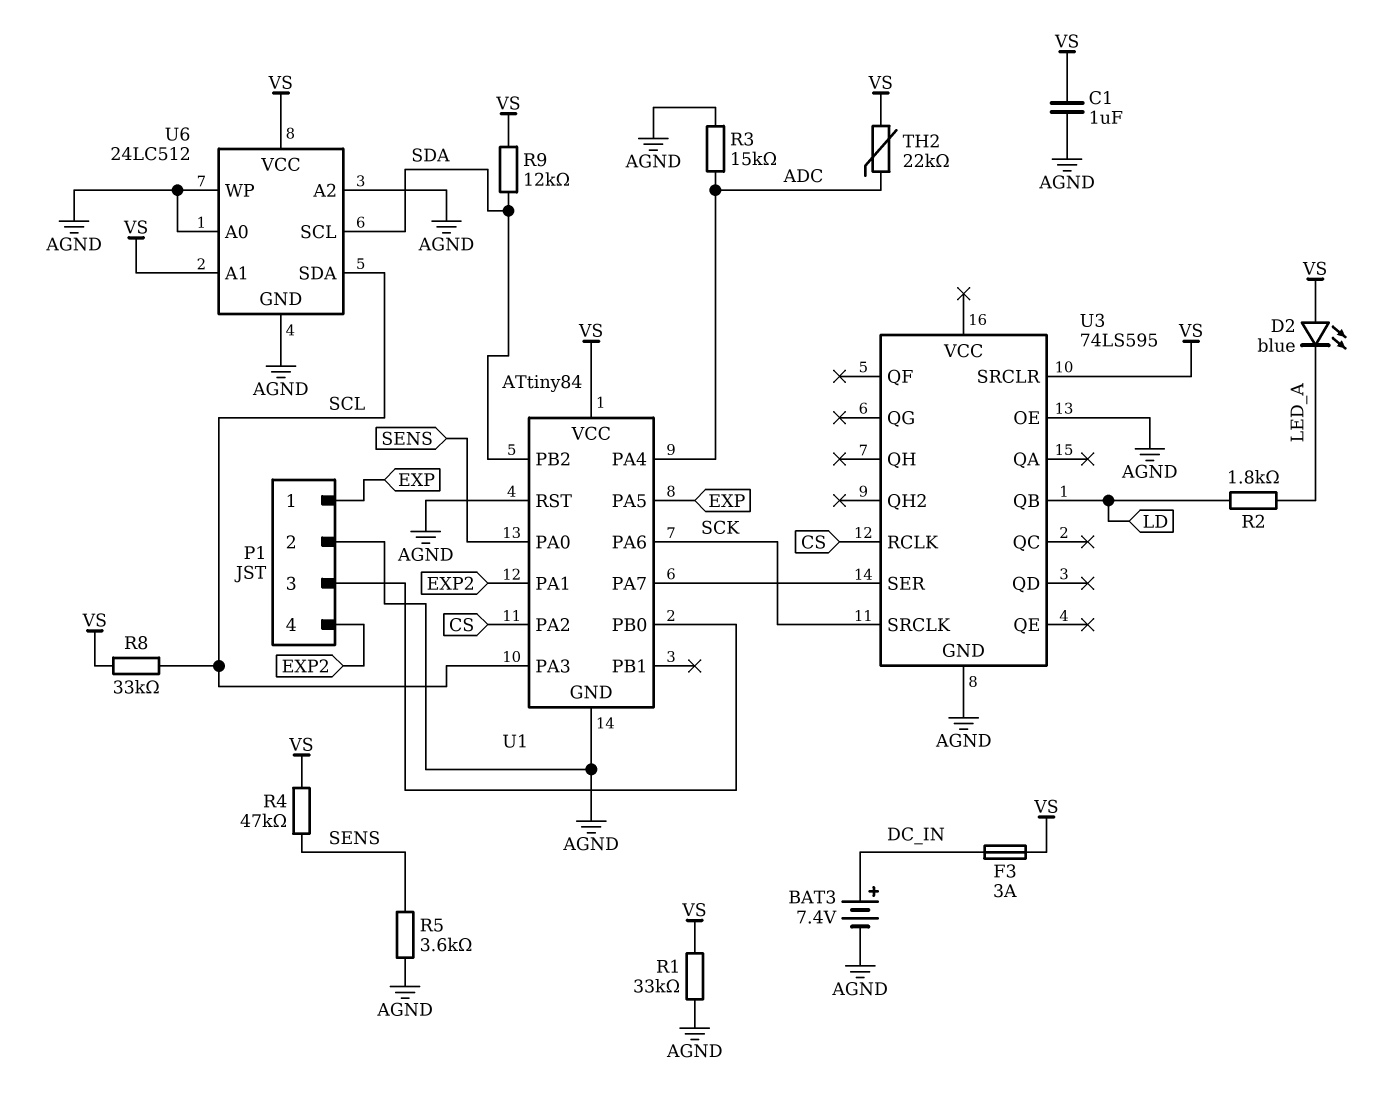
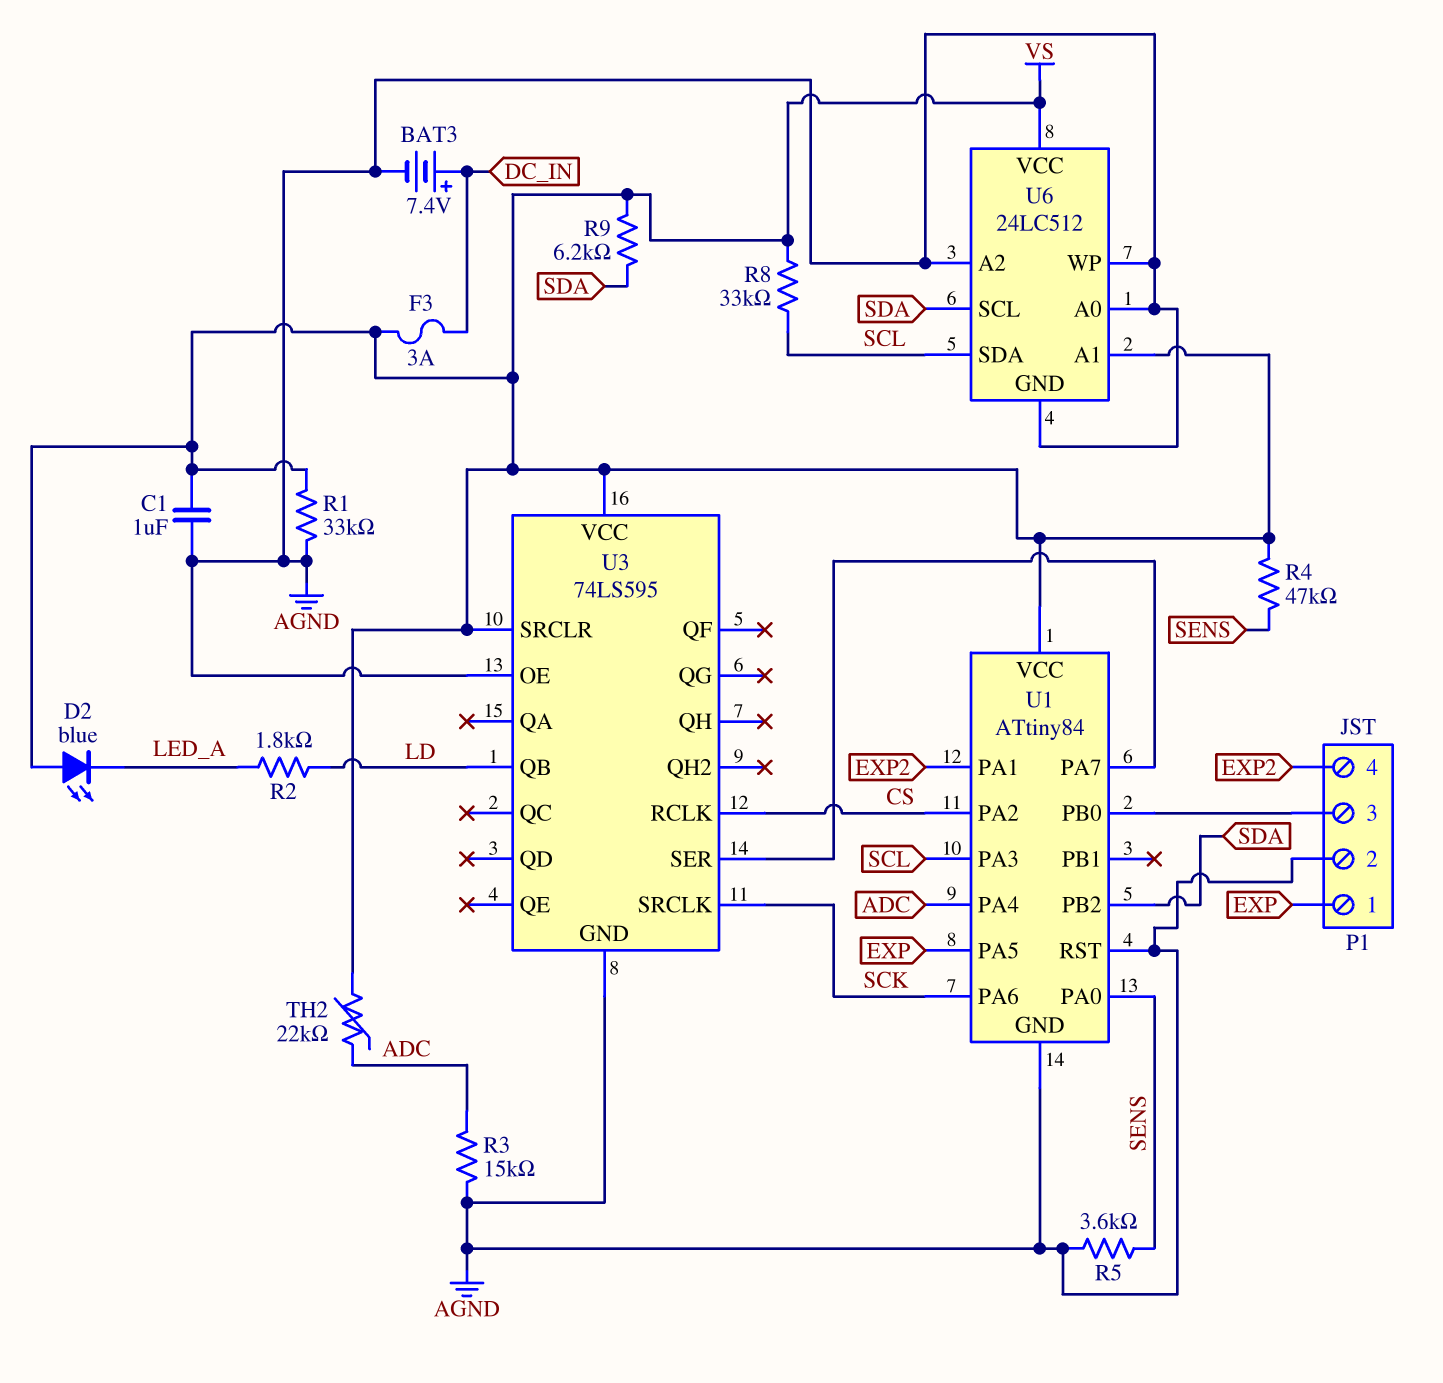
R9: 12k (SDA, VS) -> 6.2k (SDA, VS)
U3 pin VCC: none -> VS

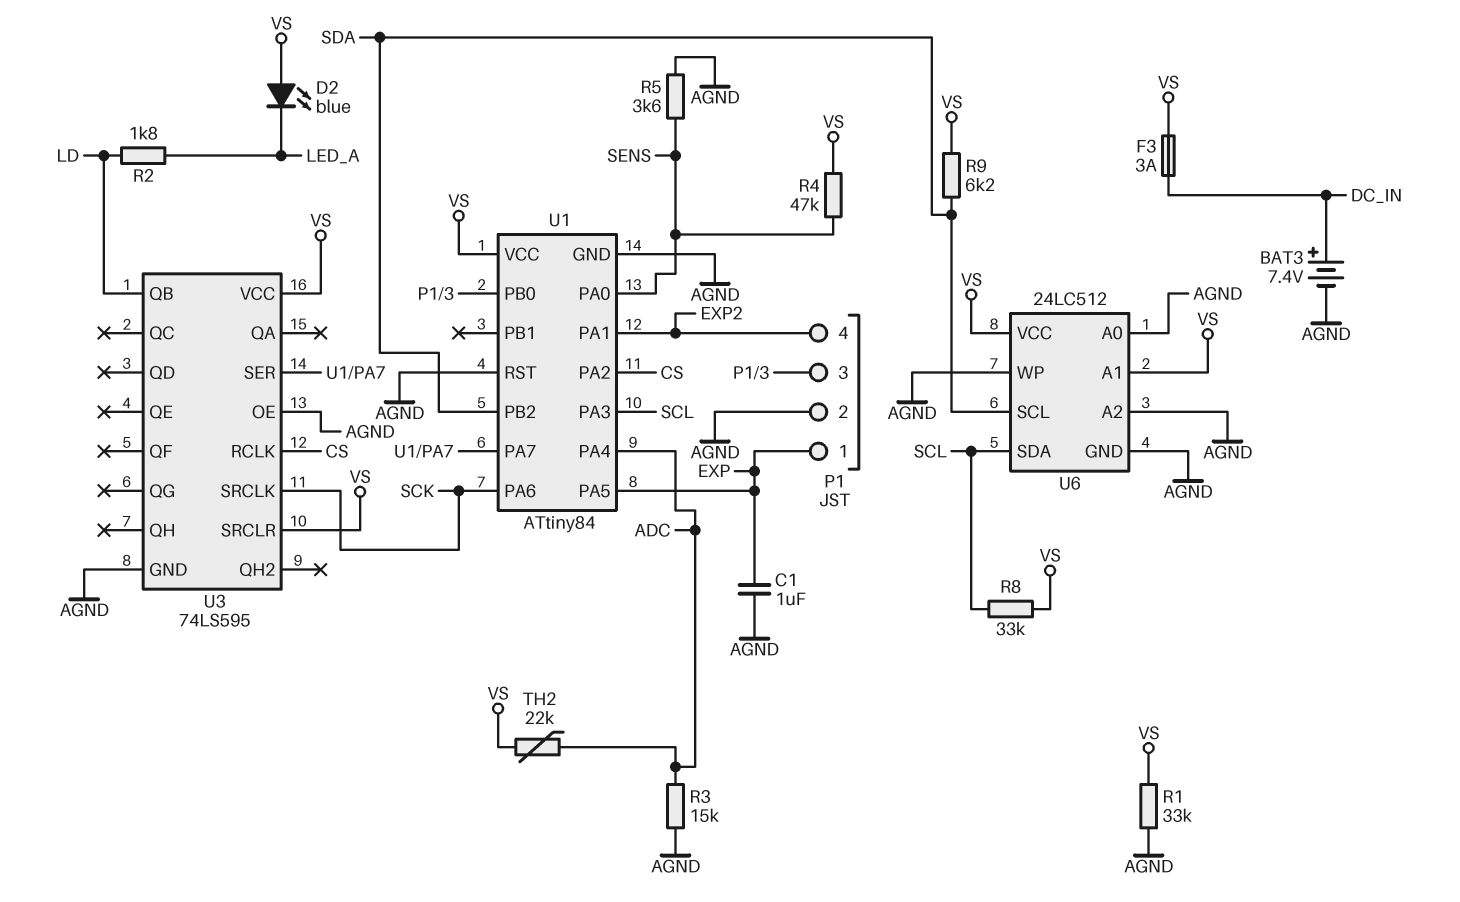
C1: 1uF (AGND, VS) -> 1uF (AGND, EXP)

